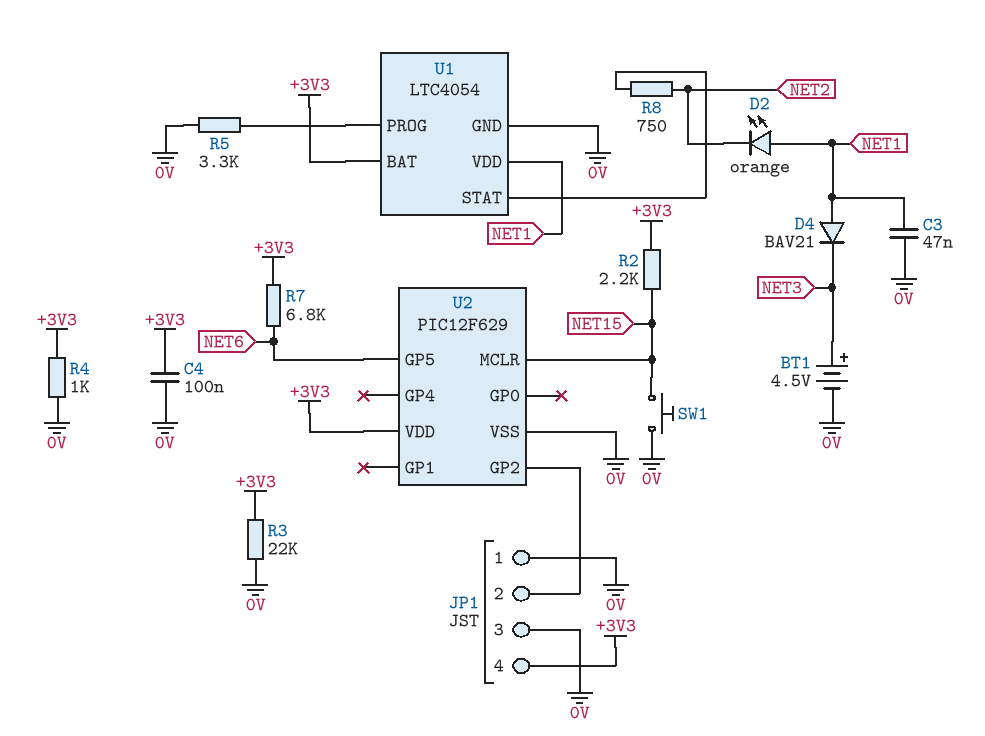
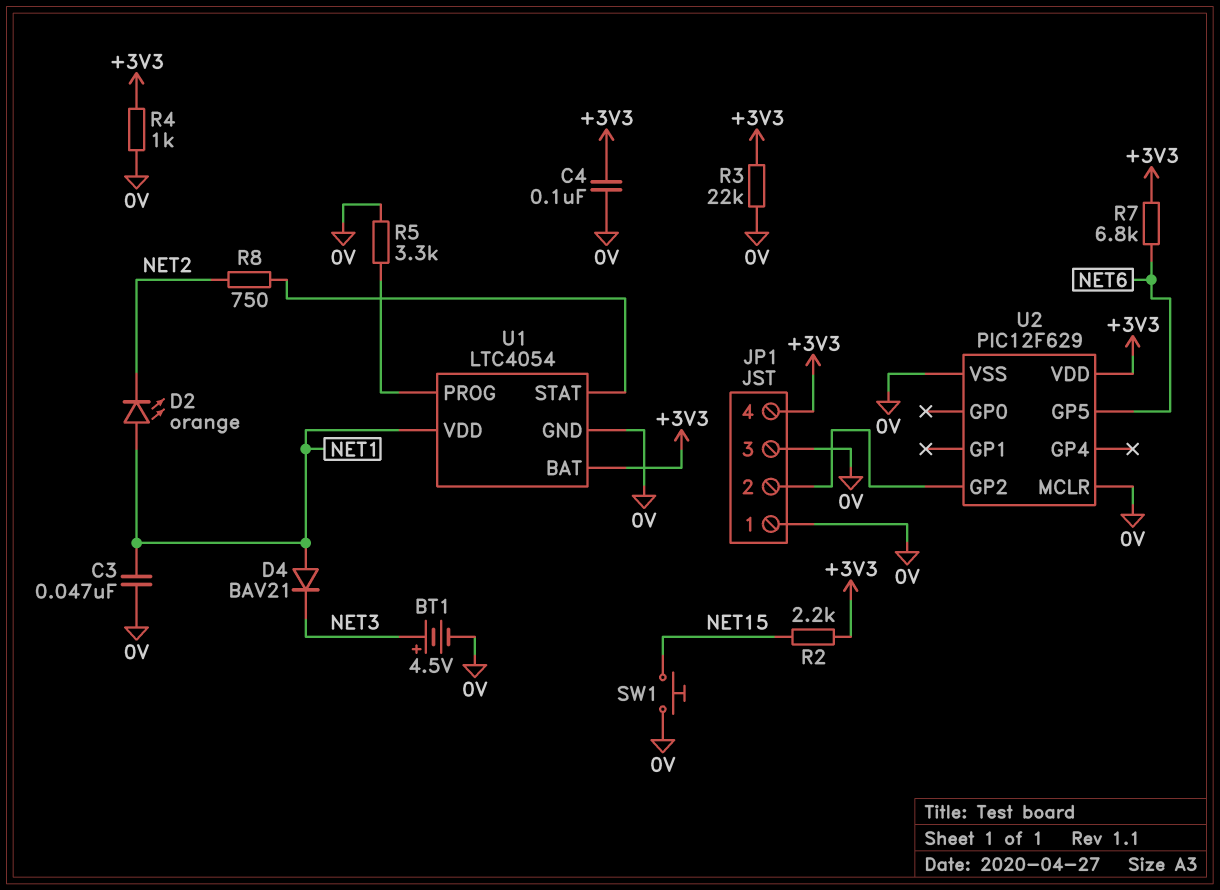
U2 pin MCLR: NET15 -> 0V

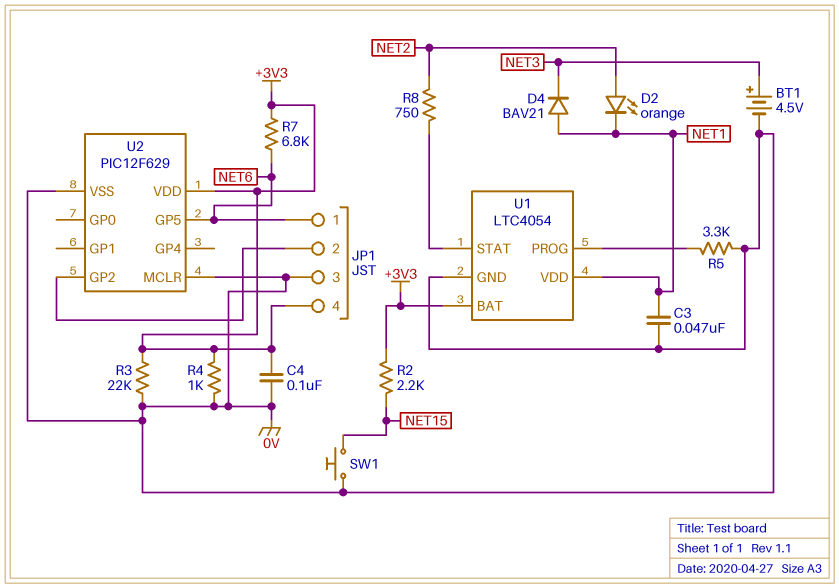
D2: LED orange (A NET1, K NET2) -> LED orange (A NET2, K NET1)
JP1 pin 1: 0V -> NET6

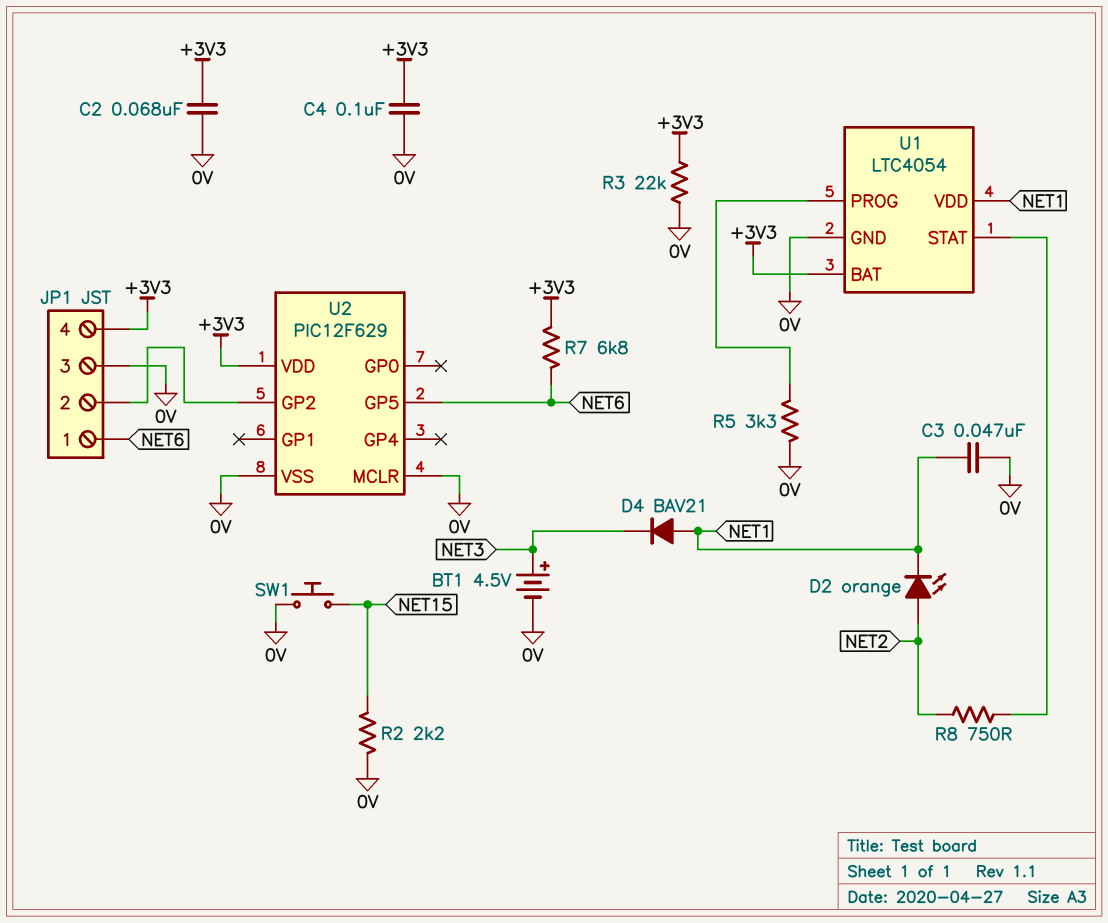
C2: none -> 68nF (+3V3, 0V)
R2: 2.2k (+3V3, NET15) -> 2.2k (0V, NET15)
R4: 1k (+3V3, 0V) -> none

